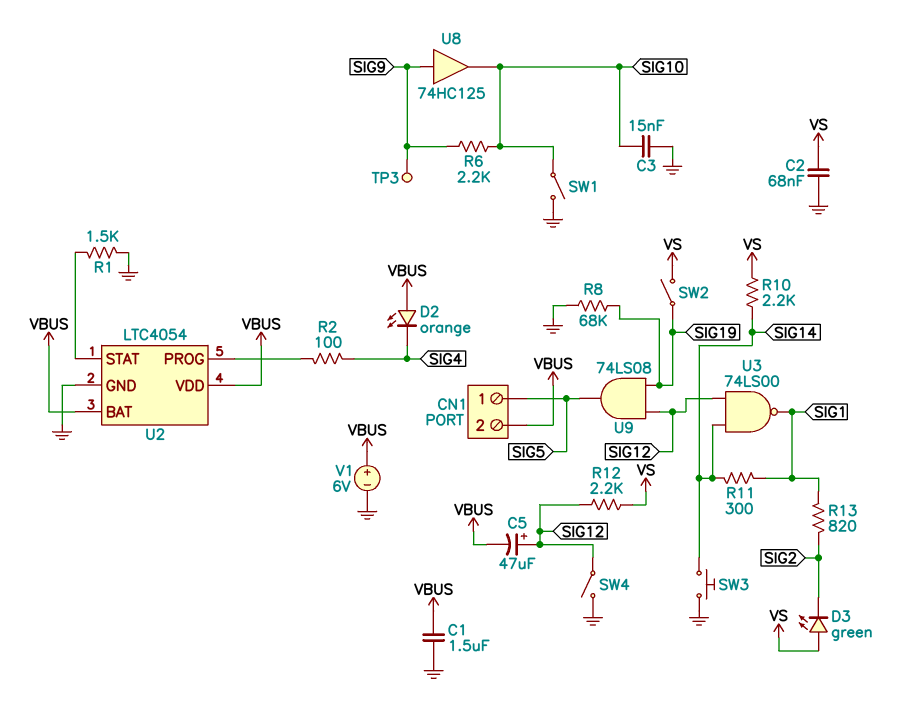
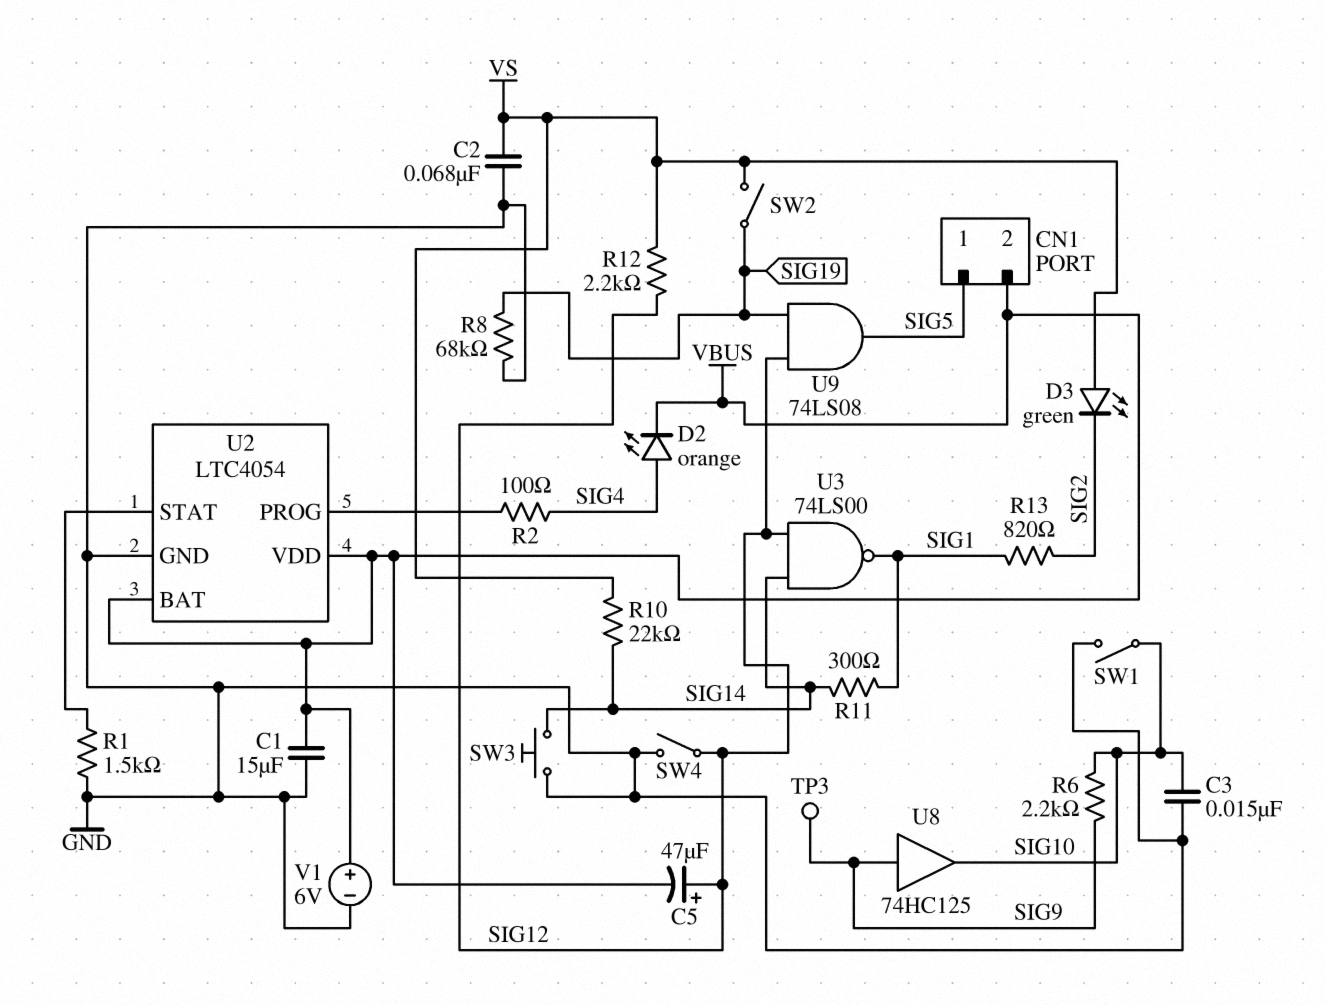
C1: 1.5uF (GND, VBUS) -> 15uF (GND, VBUS)
D2: LED orange (A VBUS, K SIG4) -> LED orange (A SIG4, K VBUS)
R10: 2.2k (SIG14, VS) -> 22k (SIG14, VS)

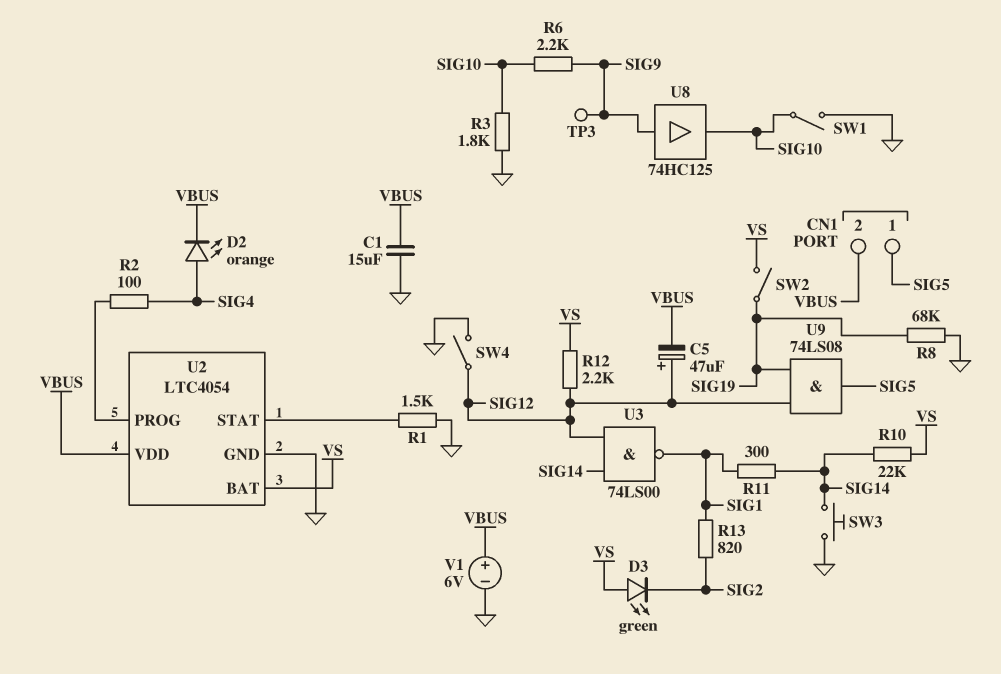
C2: 68nF (GND, VS) -> none
C3: 15nF (GND, SIG10) -> none
R3: none -> 1.8k (GND, SIG10)
U2 pin BAT: VBUS -> VS

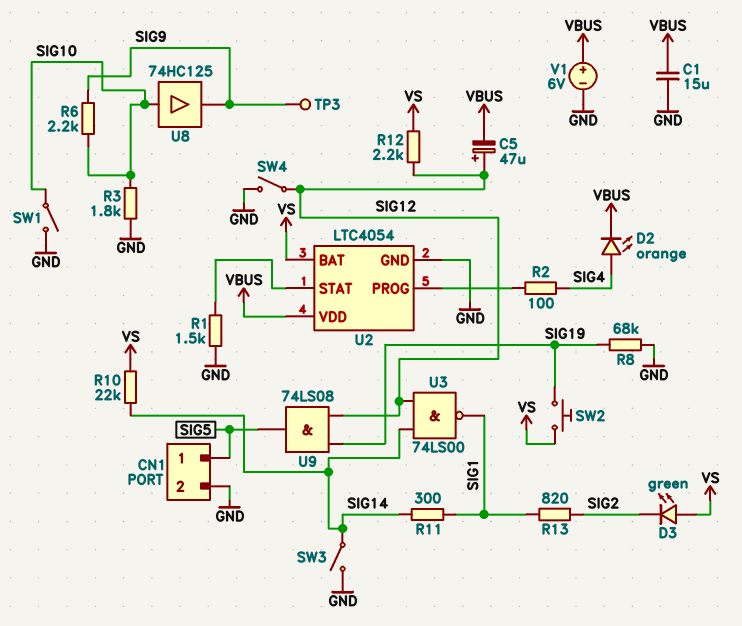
CN1 pin 2: VBUS -> GND
SW2: switch (SIG19, VS) -> button (SIG19, VS)
SW3: button (GND, SIG14) -> switch (GND, SIG14)
U8: buffer 74HC125 (in SIG9, out SIG10) -> buffer 74HC125 (in SIG10, out SIG9)

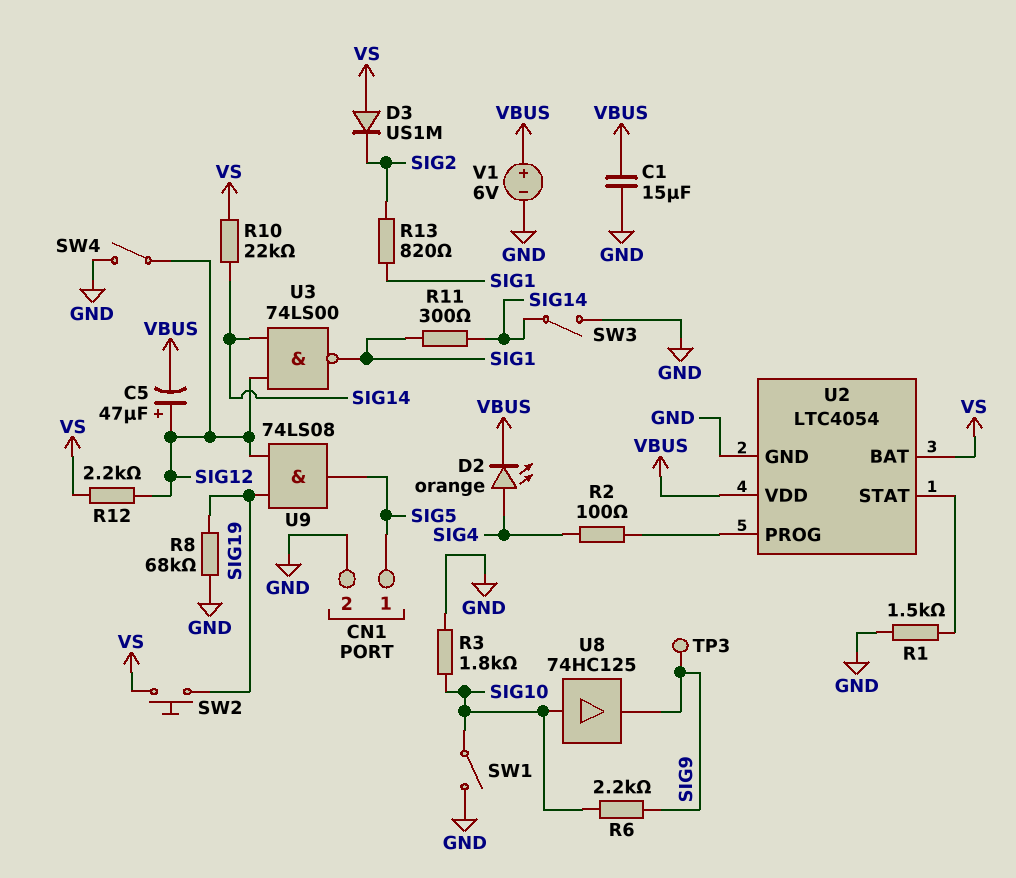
D3: LED green (A VS, K SIG2) -> diode US1M (A VS, K SIG2)

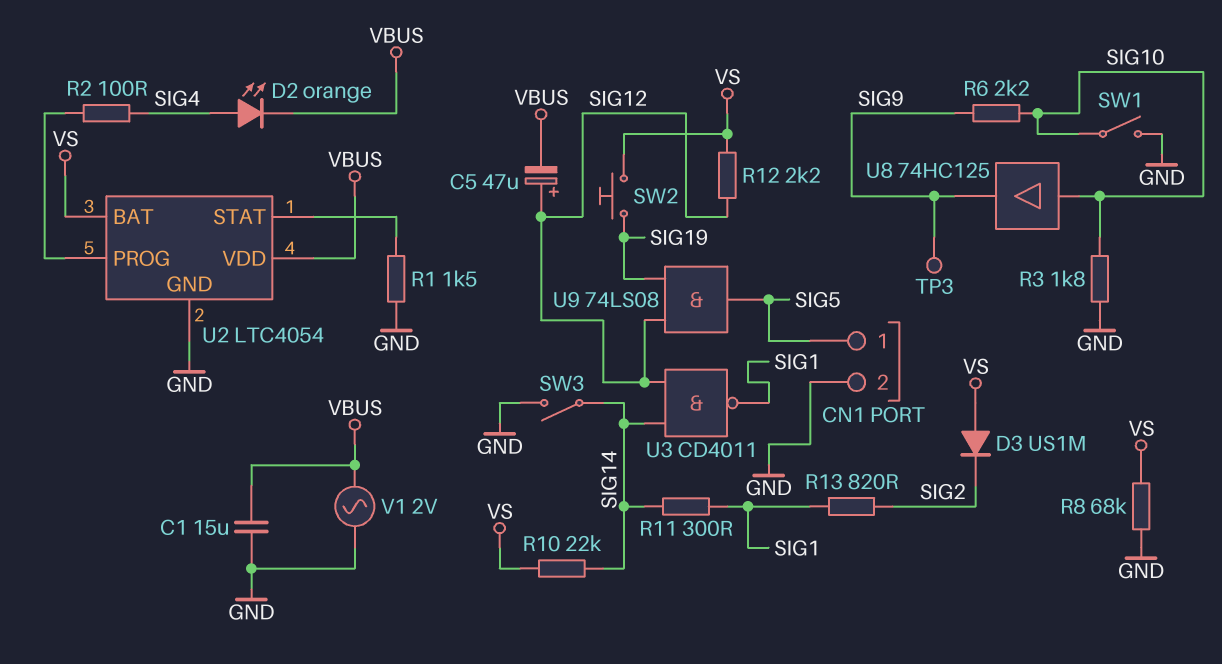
R8: 68k (GND, SIG19) -> 68k (GND, VS)
SW4: switch (GND, SIG12) -> none
U3: NAND 74LS00 (in SIG12, in SIG14, out SIG1) -> NAND CD4011 (in SIG12, in SIG14, out SIG1)
V1: 6V (plus VBUS, minus GND) -> AC 2V (GND, VBUS)

